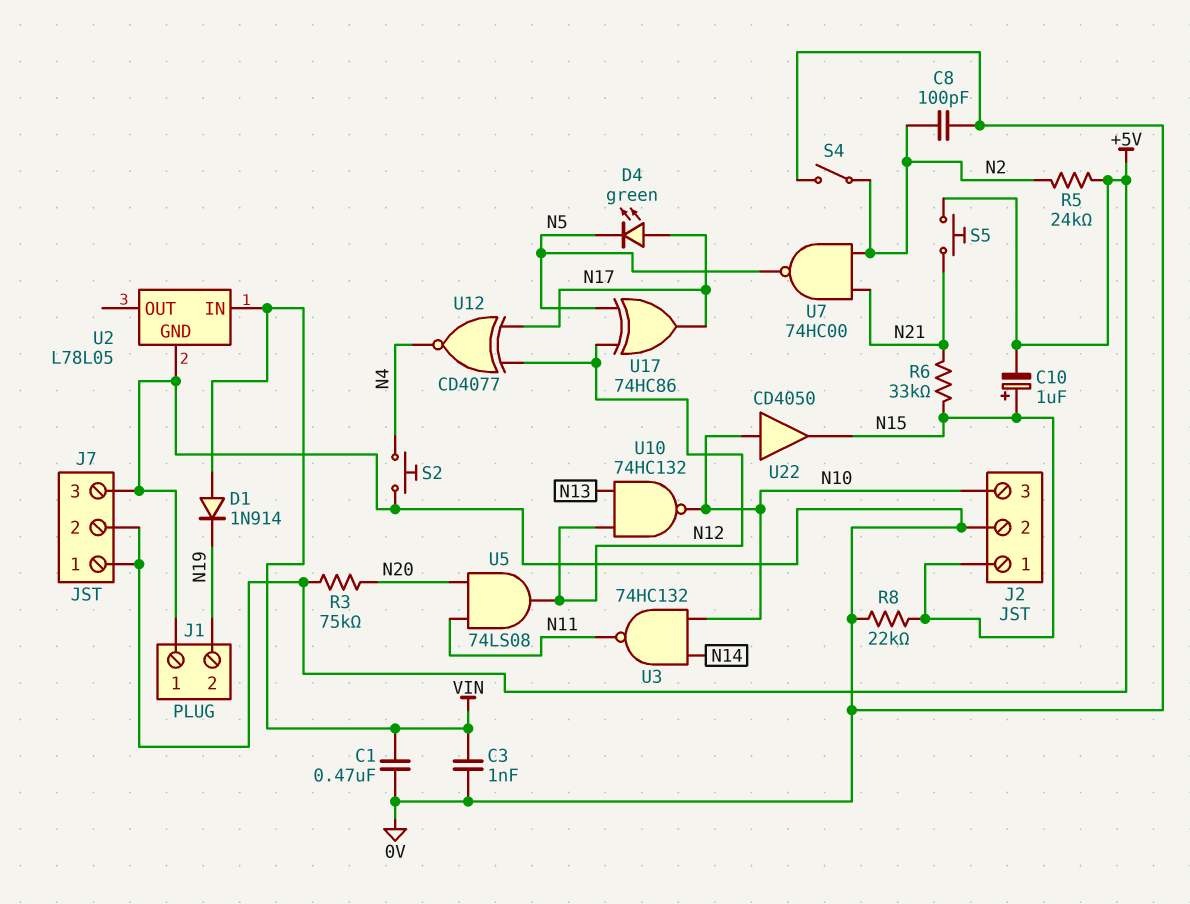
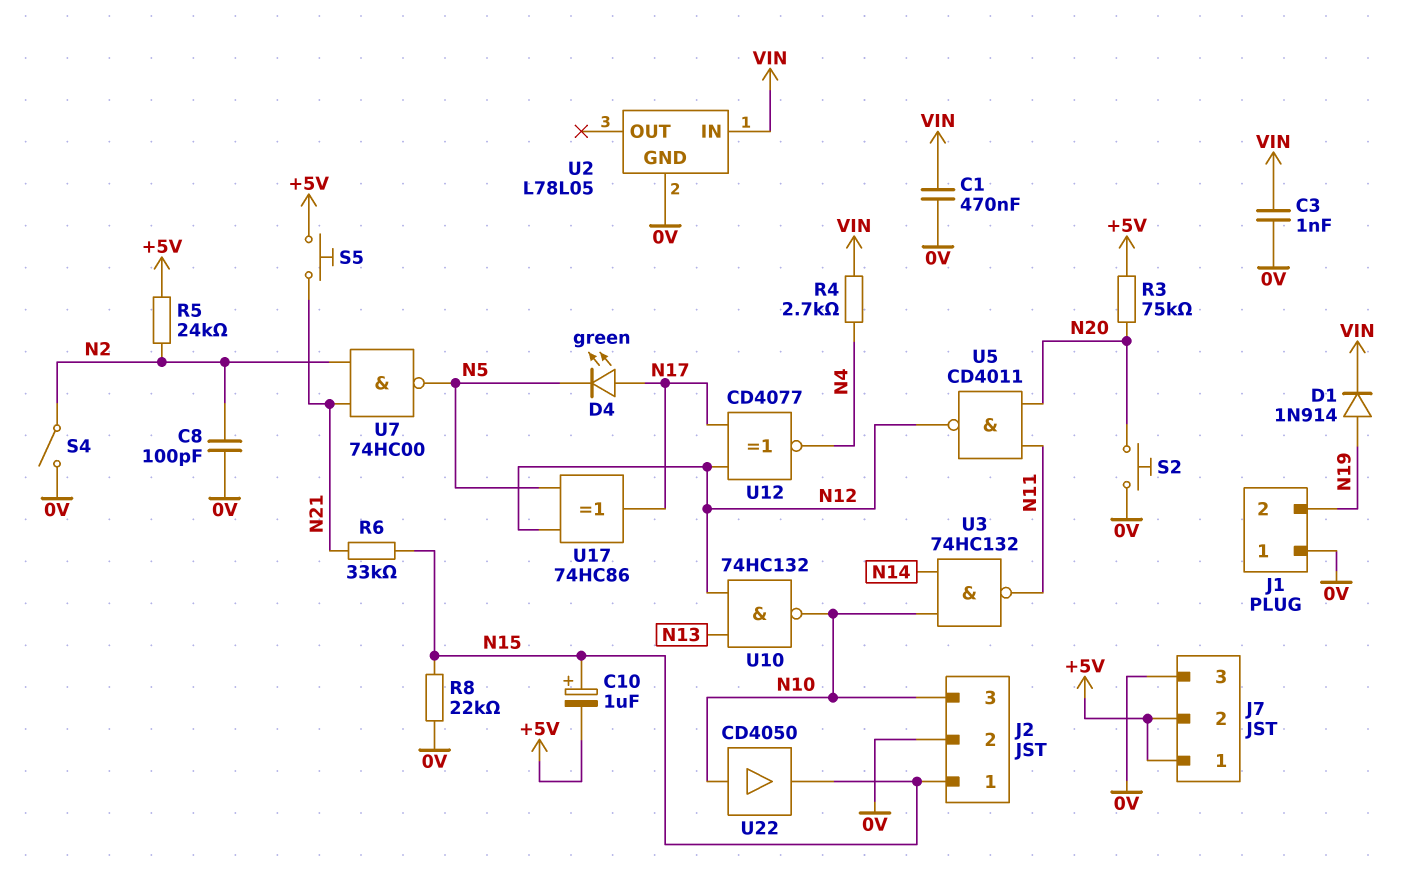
D1: diode 1N914 (A VIN, K N19) -> diode 1N914 (A N19, K VIN)
R4: none -> 2.7k (N4, VIN)
S2: button (0V, N4) -> button (0V, N20)
U5: AND 74LS08 (in N11, in N20, out N12) -> NAND CD4011 (in N11, in N20, out N12)

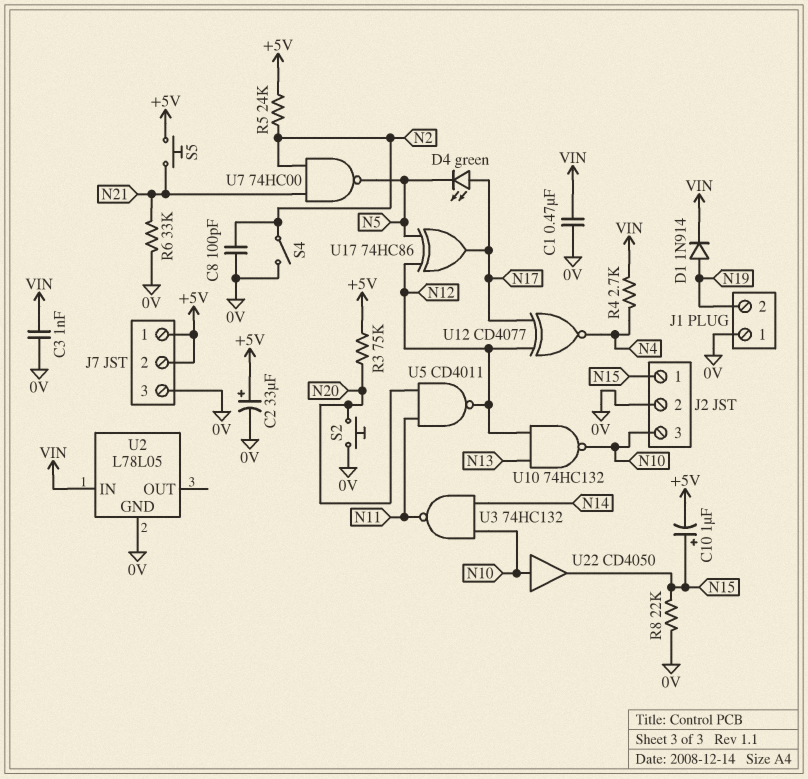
C2: none -> 33uF (plus +5V, minus 0V)
R6: 33k (N15, N21) -> 33k (0V, N21)

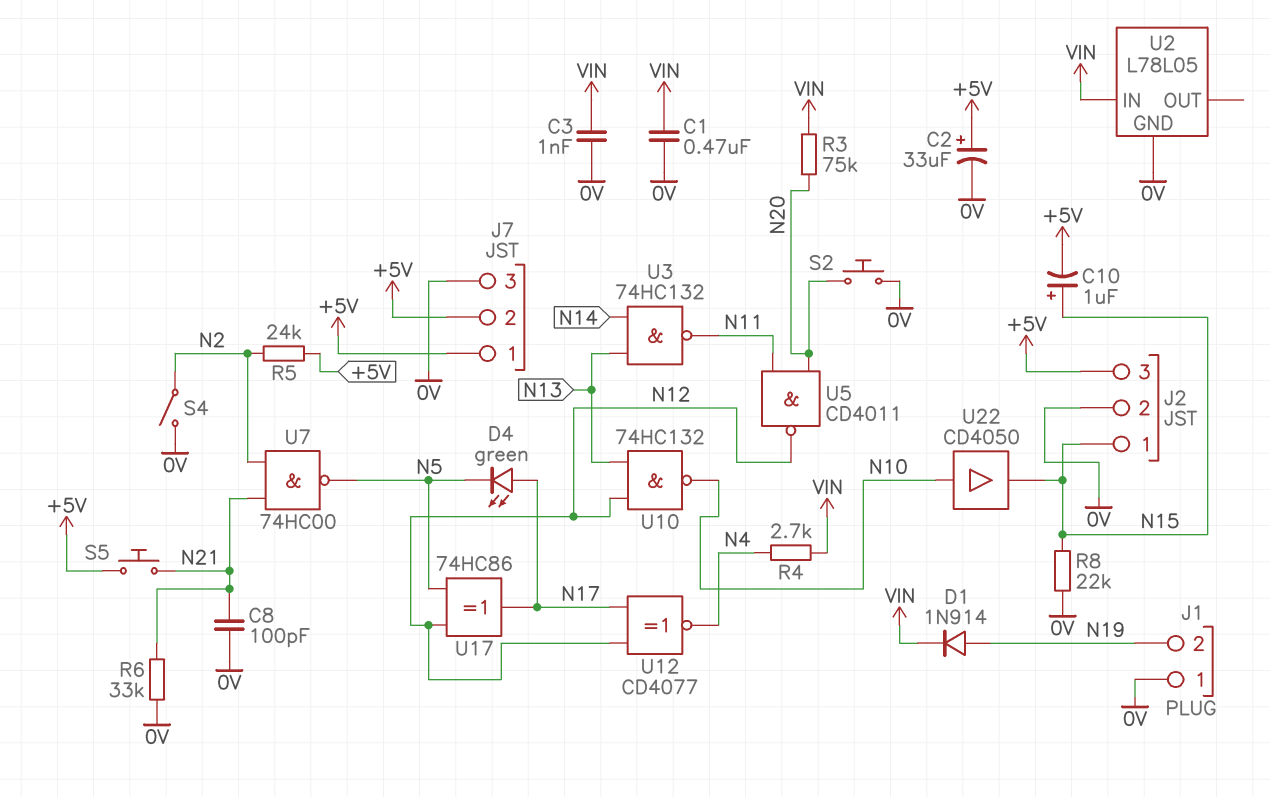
C8: 100pF (0V, N2) -> 100pF (0V, N21)
J2 pin 3: N10 -> +5V
R3: 75k (+5V, N20) -> 75k (N20, VIN)
U3: NAND 74HC132 (in N10, in N14, out N11) -> NAND 74HC132 (in N13, in N14, out N11)

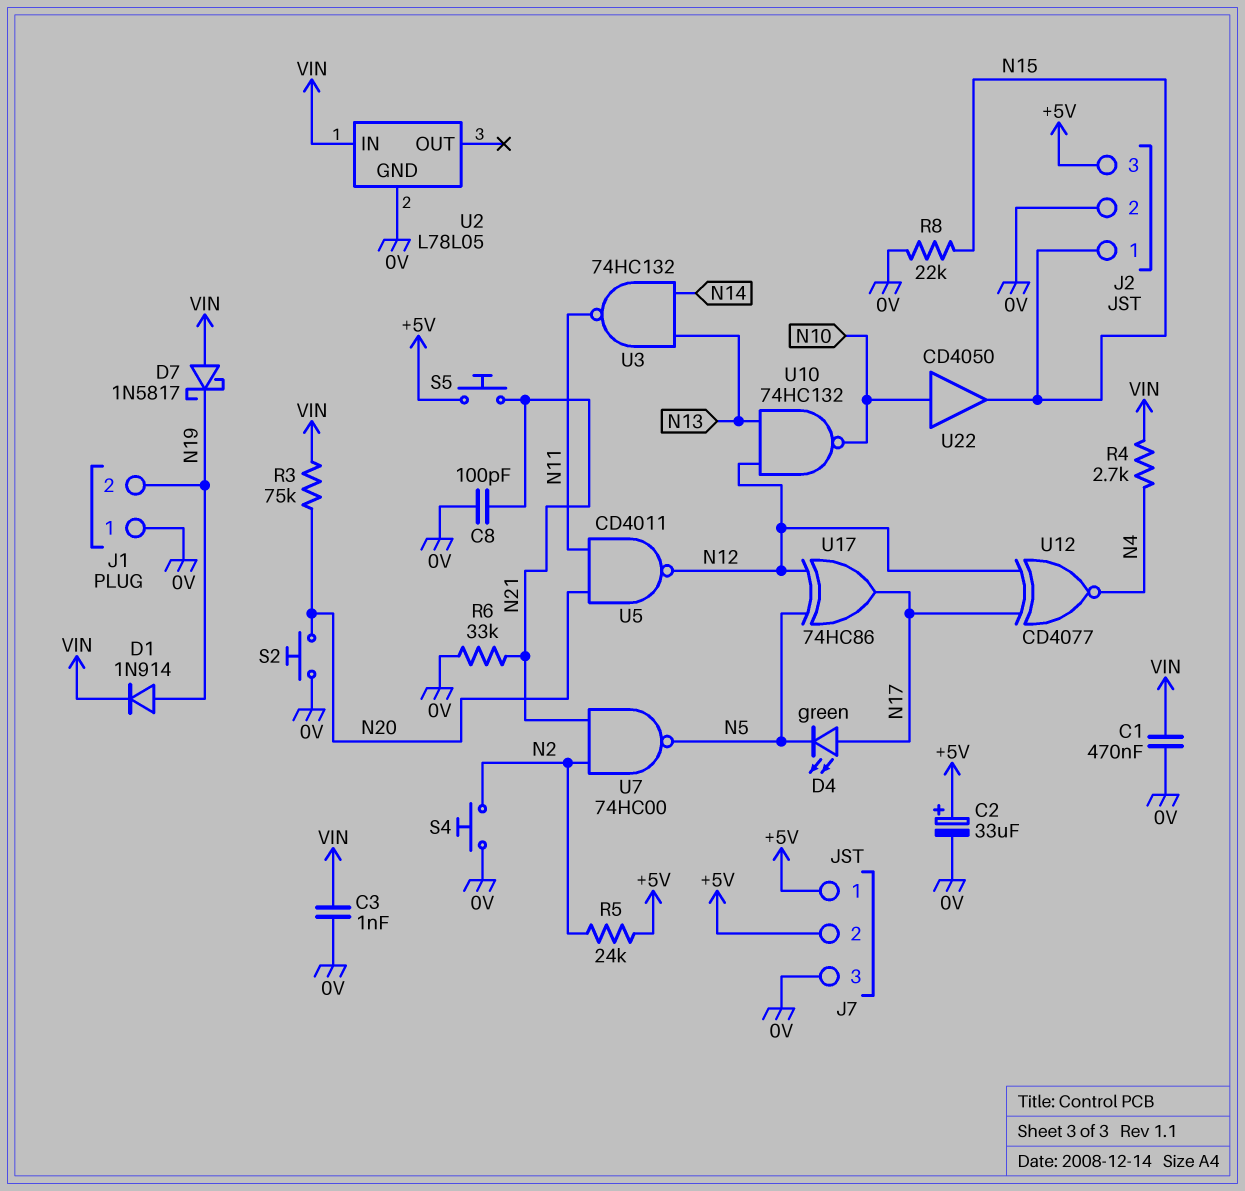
C10: 1uF (plus N15, minus +5V) -> none
D7: none -> schottky 1N5817 (A VIN, K N19)
S4: switch (0V, N2) -> button (0V, N2)

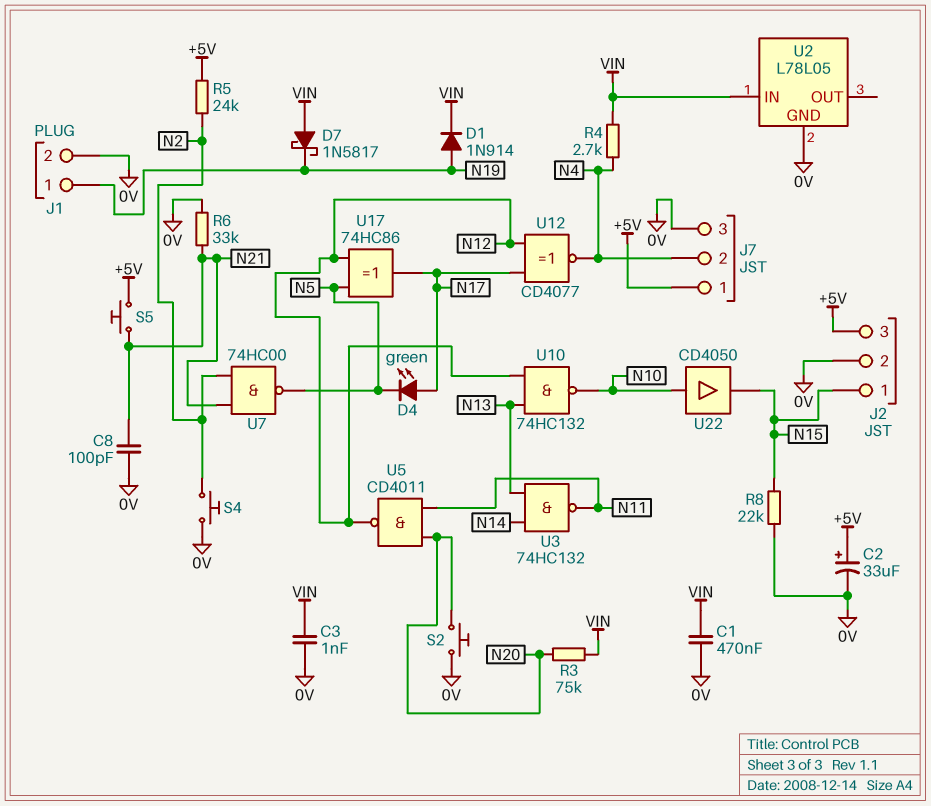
J1 pin 1: 0V -> N19
J1 pin 2: N19 -> 0V
J7 pin 2: +5V -> N4

